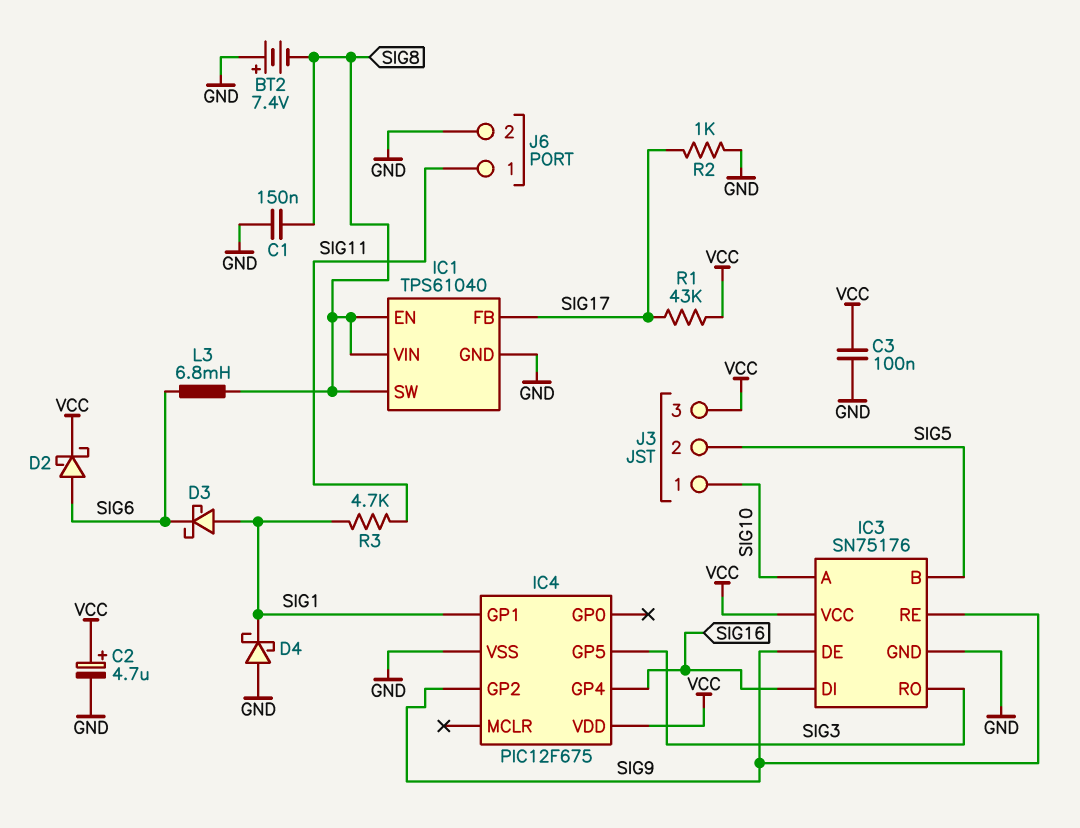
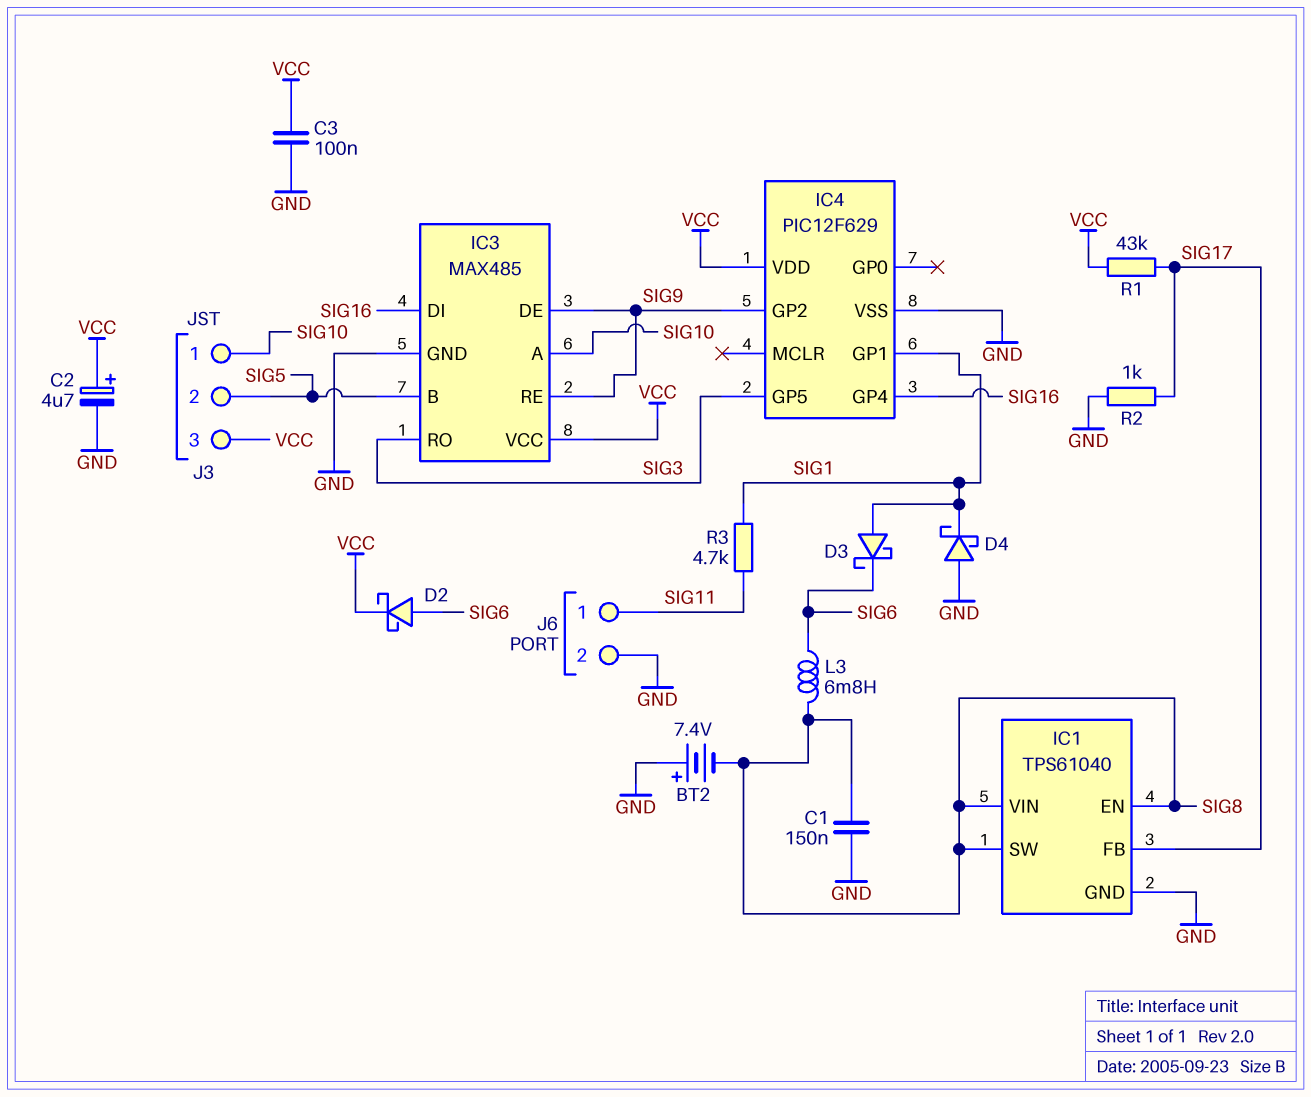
IC3: SN75176 -> MAX485
IC4: PIC12F675 -> PIC12F629

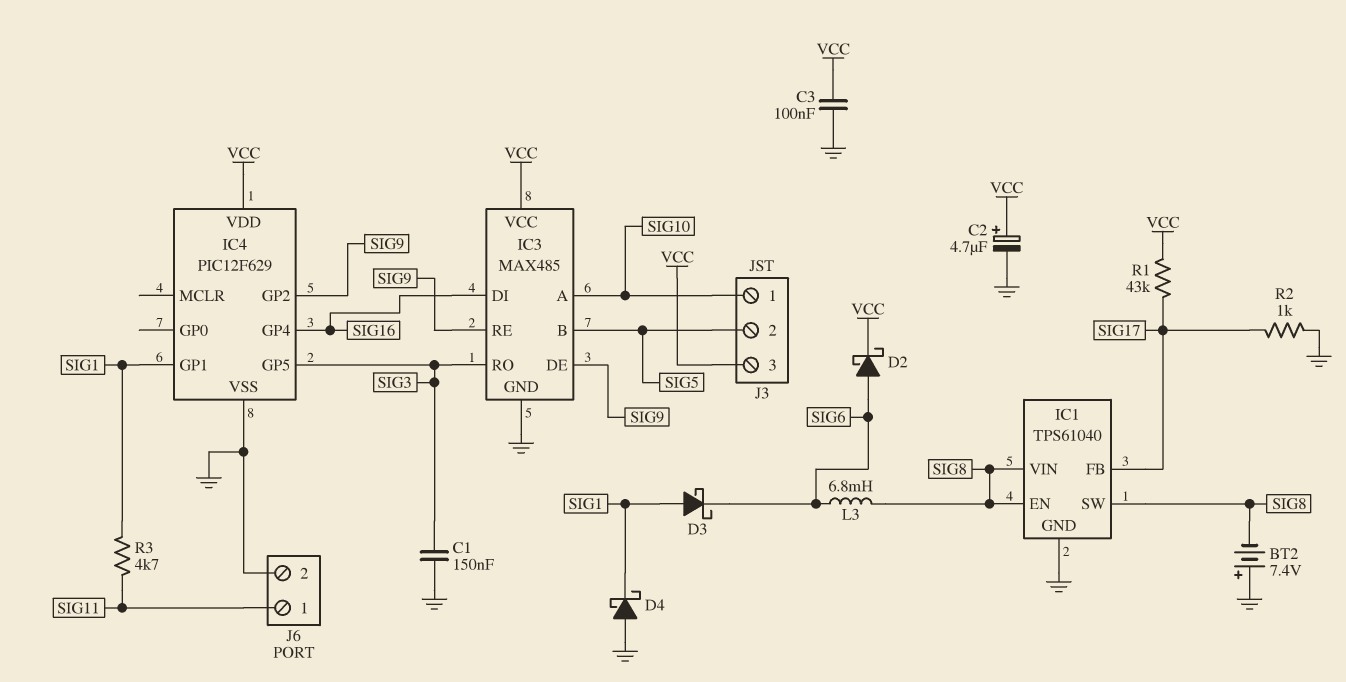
C1: 150nF (GND, SIG8) -> 150nF (GND, SIG3)

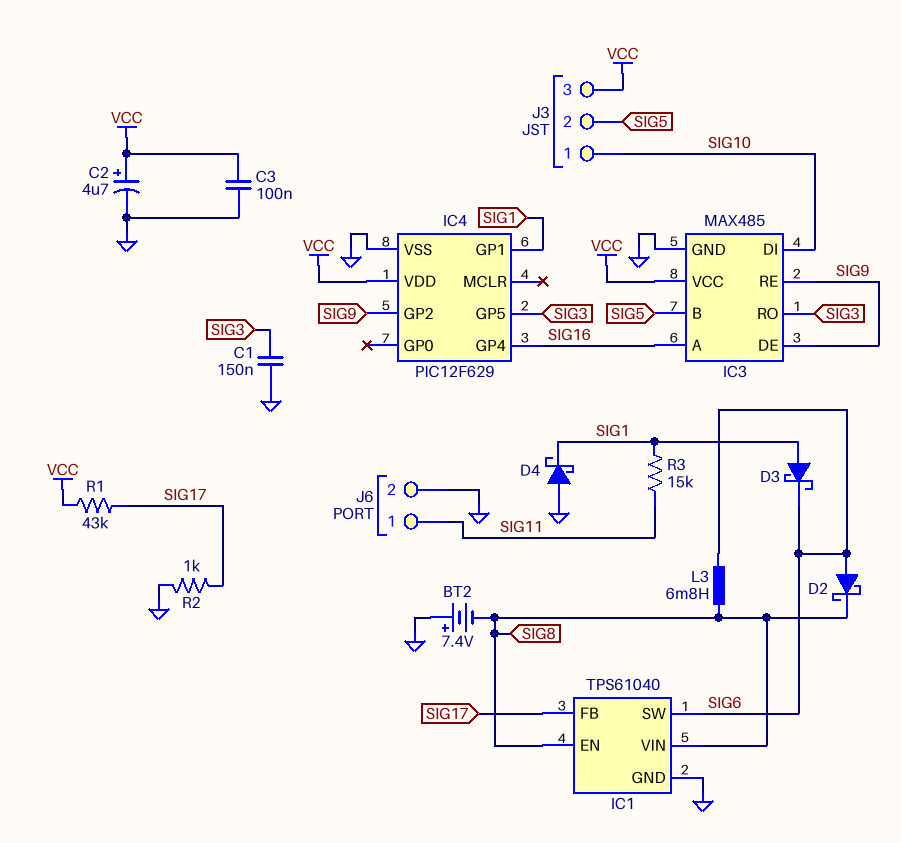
D2: schottky (A SIG6, K VCC) -> schottky (A SIG6, K SIG8)
IC1 pin SW: SIG8 -> SIG6
IC3 pin A: SIG10 -> SIG16
IC3 pin DI: SIG16 -> SIG10
R3: 4.7k (SIG1, SIG11) -> 15k (SIG1, SIG11)

